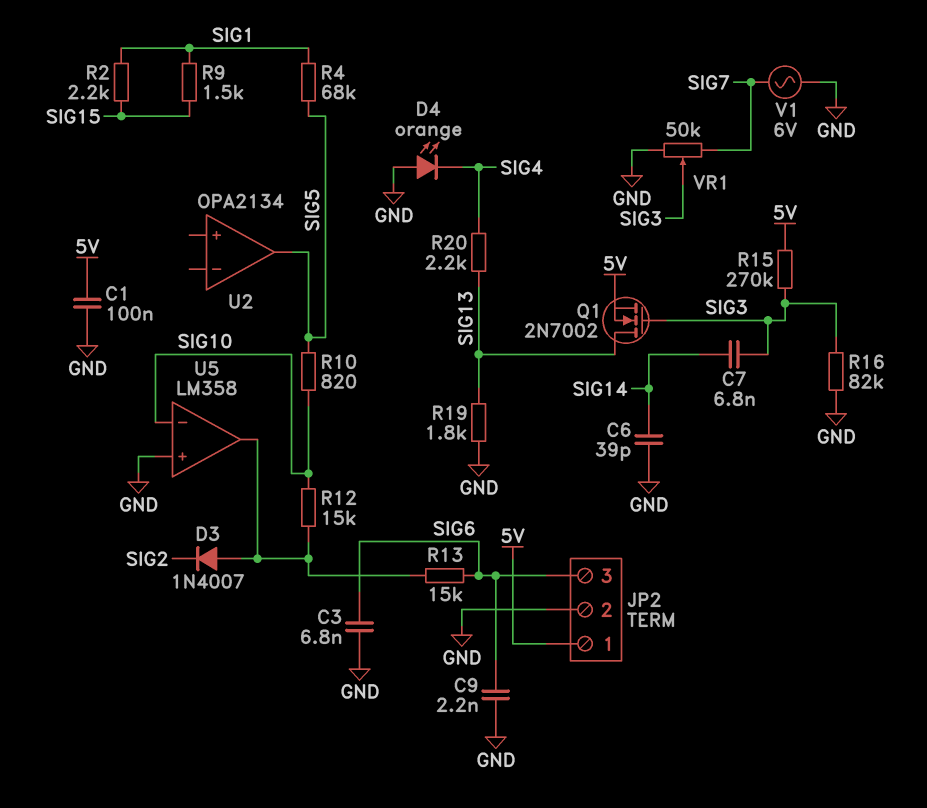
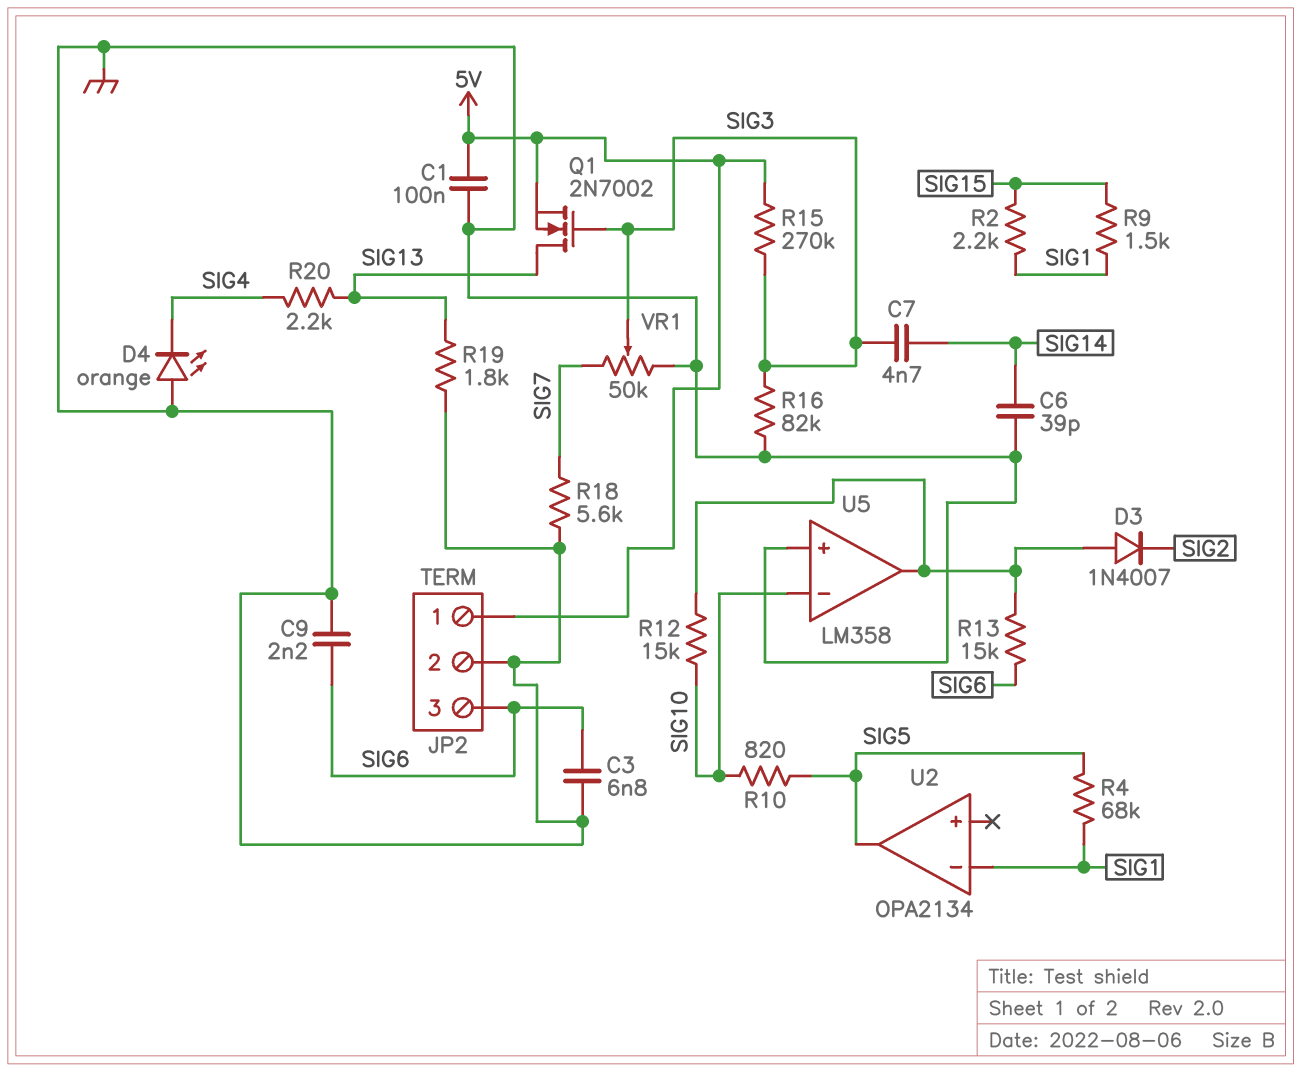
C7: 6.8nF (SIG3, SIG14) -> 4.7nF (SIG3, SIG14)
R18: none -> 5.6k (GND, SIG7)
U2 pin in-: none -> SIG1
V1: AC 6V (GND, SIG7) -> none

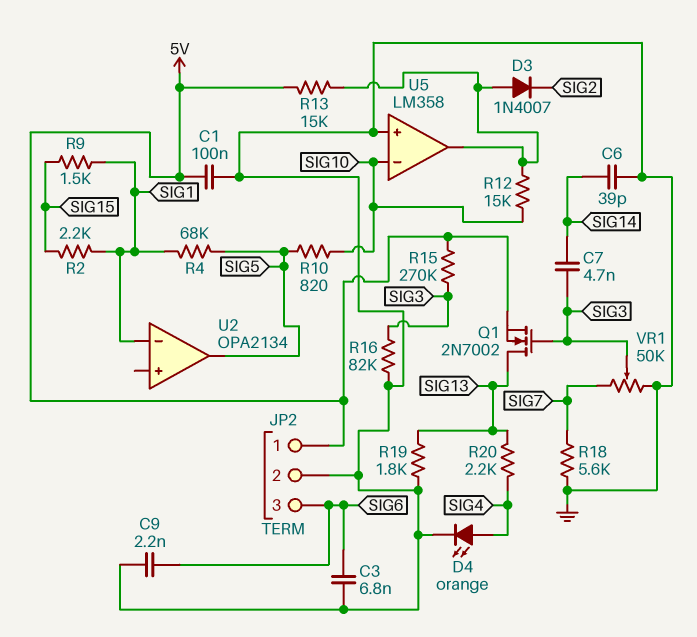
D4: LED orange (A GND, K SIG4) -> LED orange (A SIG4, K GND)
R13: 15k (SIG6, U5/out) -> 15k (5V, U5/out)

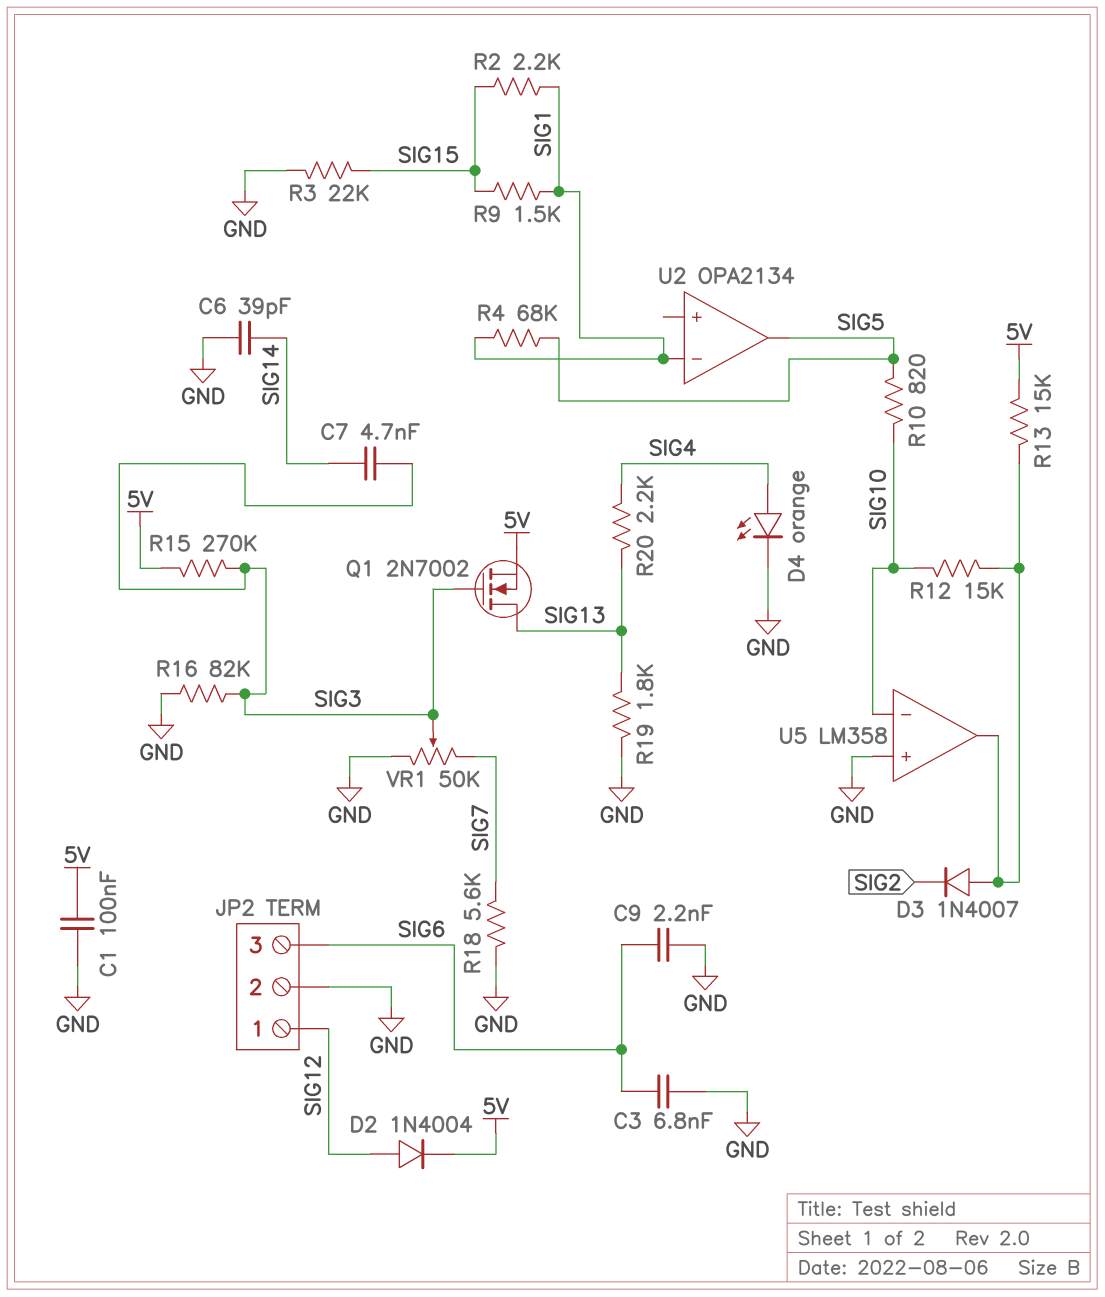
D2: none -> diode 1N4004 (A SIG12, K 5V)
JP2 pin 1: 5V -> SIG12
R3: none -> 22k (GND, SIG15)

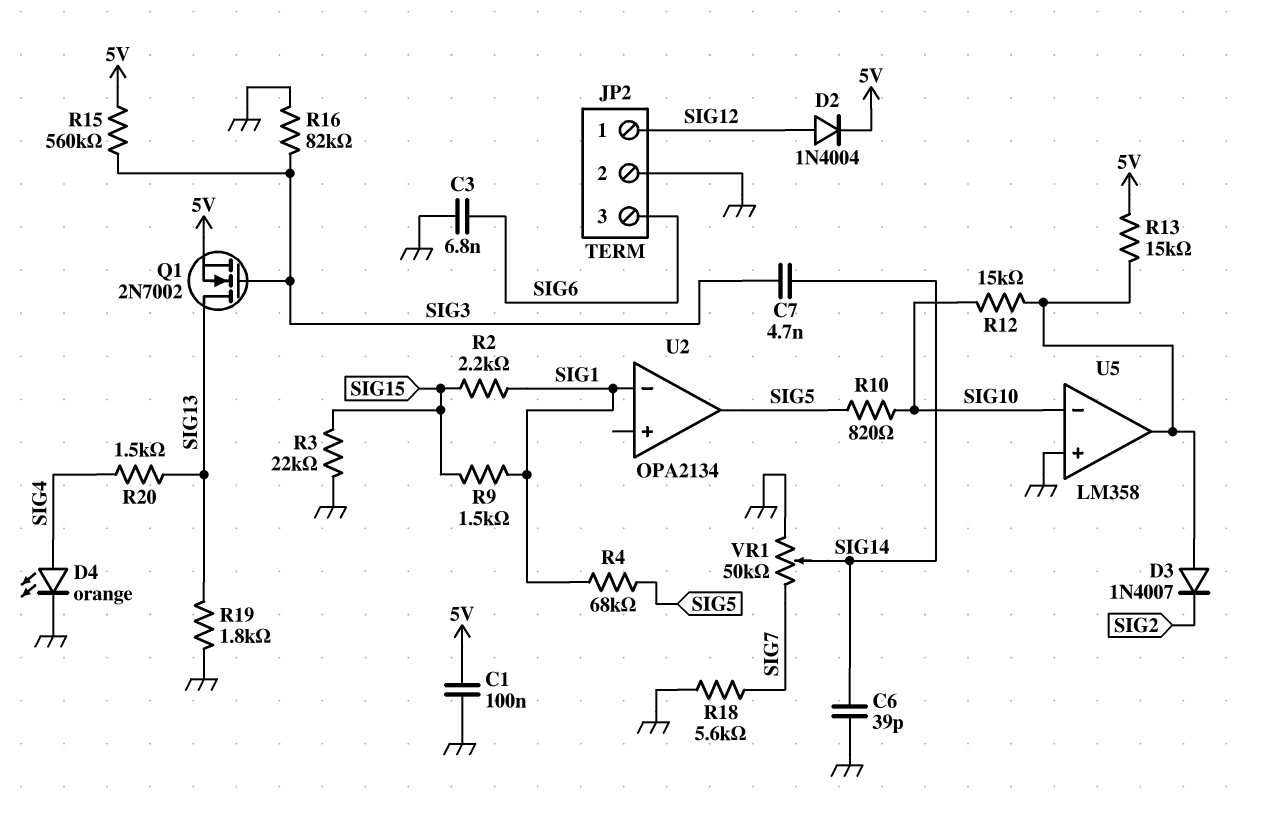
C9: 2.2nF (GND, SIG6) -> none
R15: 270k (5V, SIG3) -> 560k (5V, SIG3)
R20: 2.2k (SIG4, SIG13) -> 1.5k (SIG4, SIG13)
VR1: 50k (GND, SIG7, wiper SIG3) -> 50k (GND, SIG7, wiper SIG14)

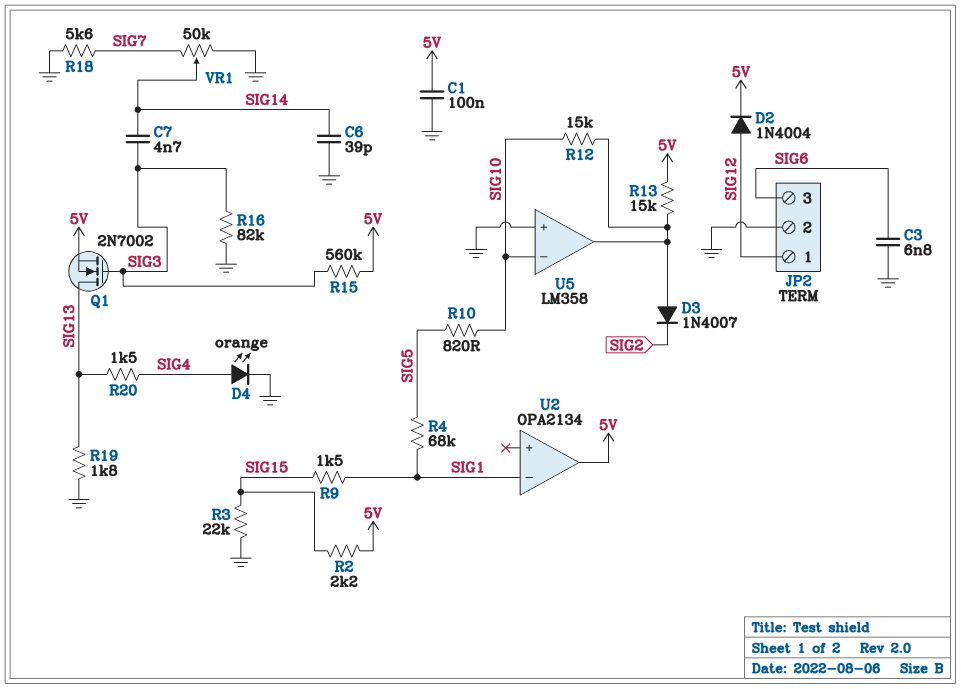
R2: 2.2k (SIG1, SIG15) -> 2.2k (5V, SIG15)
U2 pin out: SIG5 -> 5V

